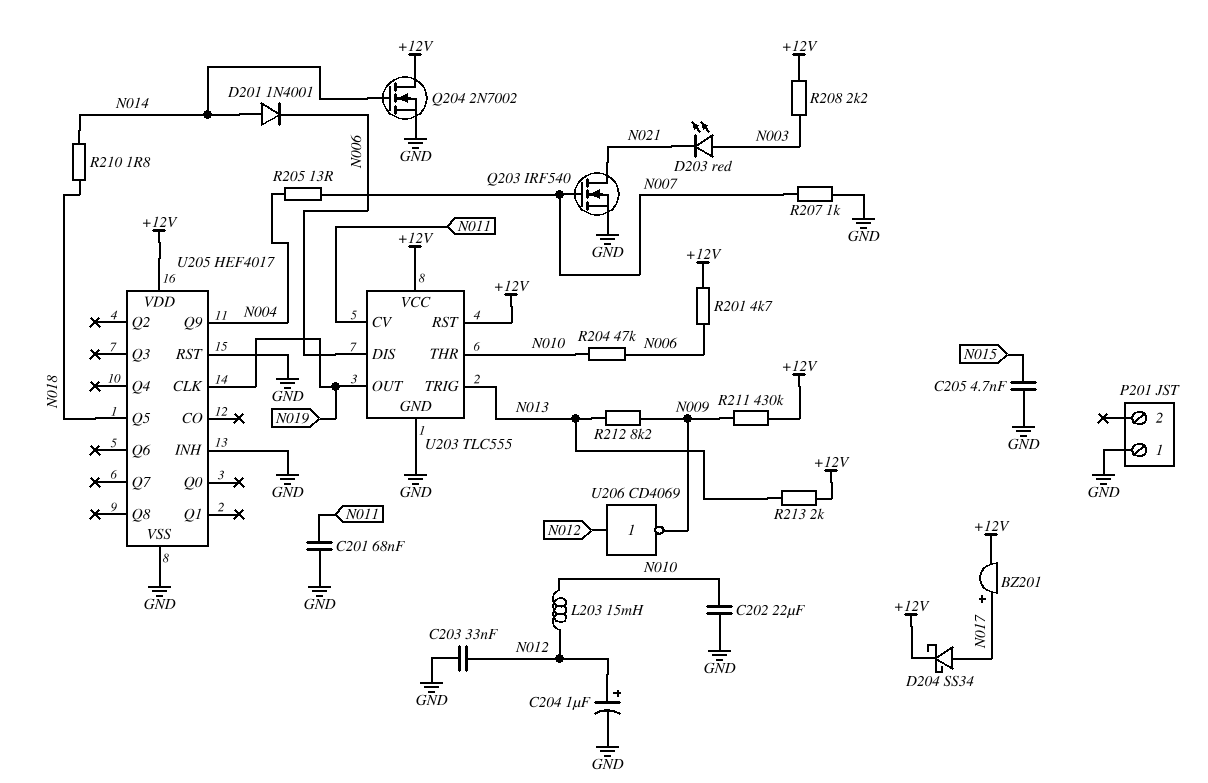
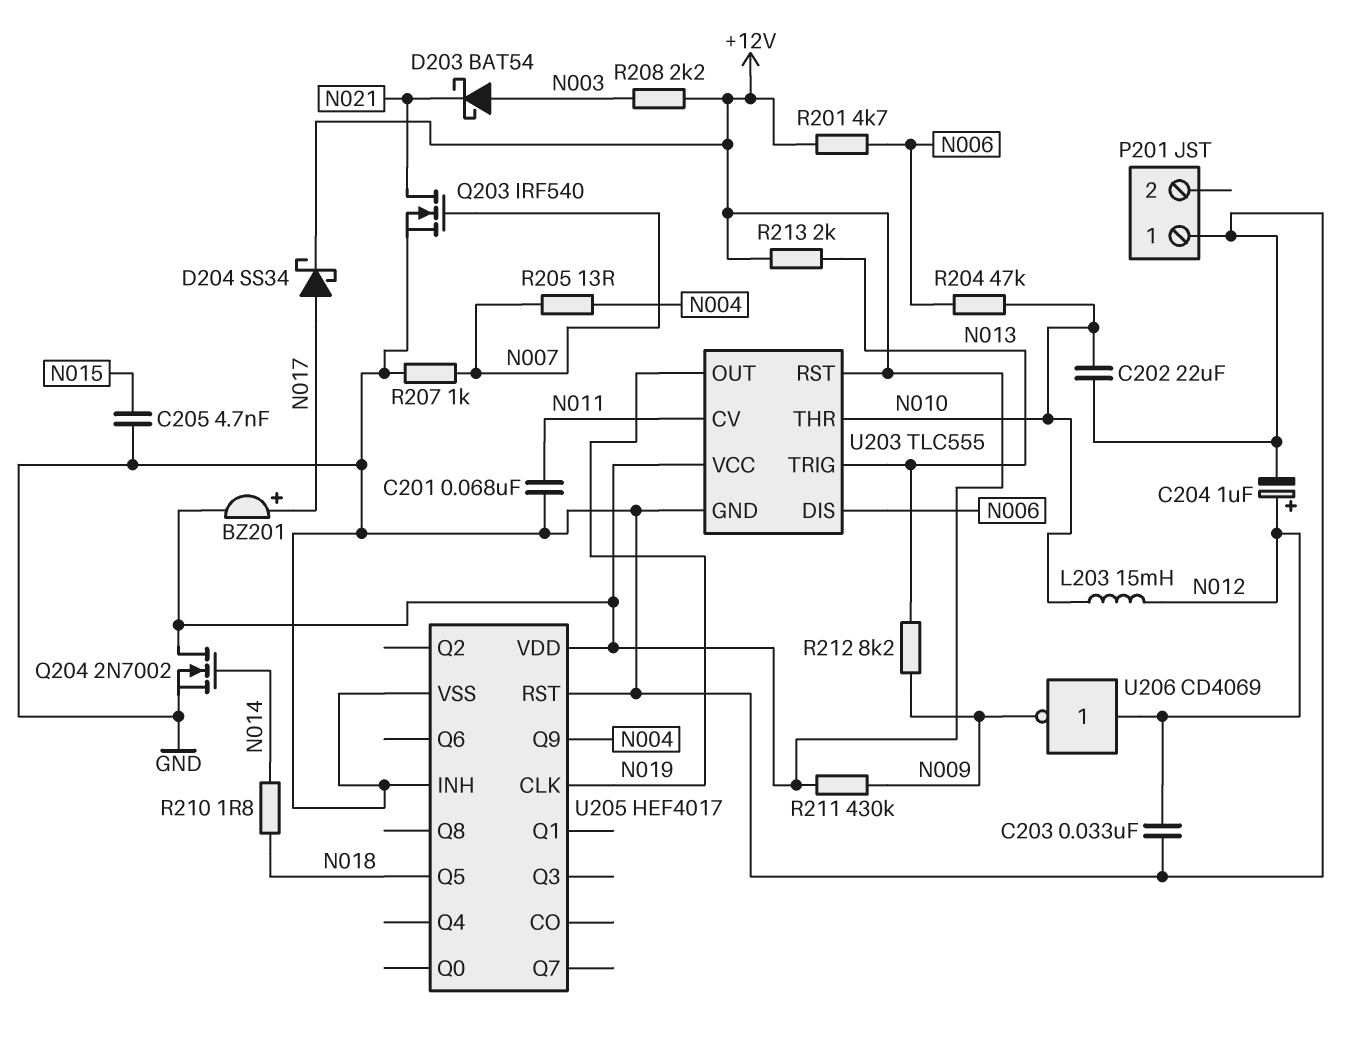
D201: diode 1N4001 (A N014, K N006) -> none
D203: LED red (A N003, K N021) -> schottky BAT54 (A N003, K N021)

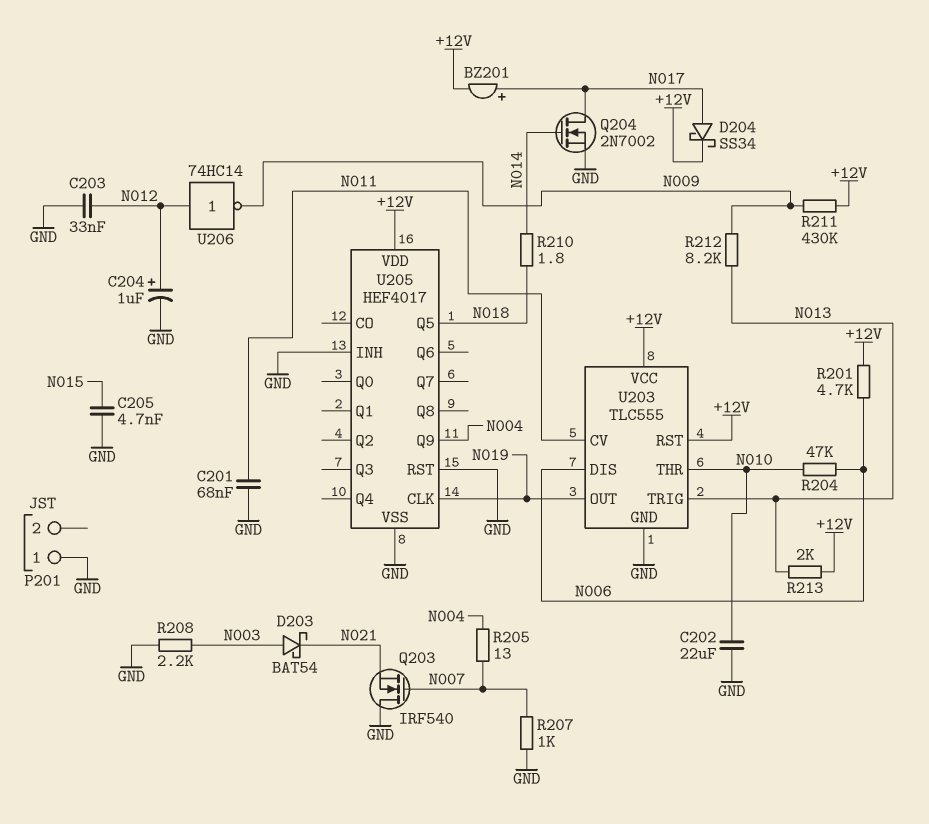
L203: 15mH (N010, N012) -> none
Q203: NMOS IRF540 (G N007, D N021, S GND) -> NMOS IRF540 (G N007, D GND, S N021)
Q204: NMOS 2N7002 (G N014, D +12V, S GND) -> NMOS 2N7002 (G N014, D N017, S GND)
R208: 2.2k (+12V, N003) -> 2.2k (GND, N003)
U206: NOT CD4069 (in N012, out N009) -> NOT 74HC14 (in N012, out N009)

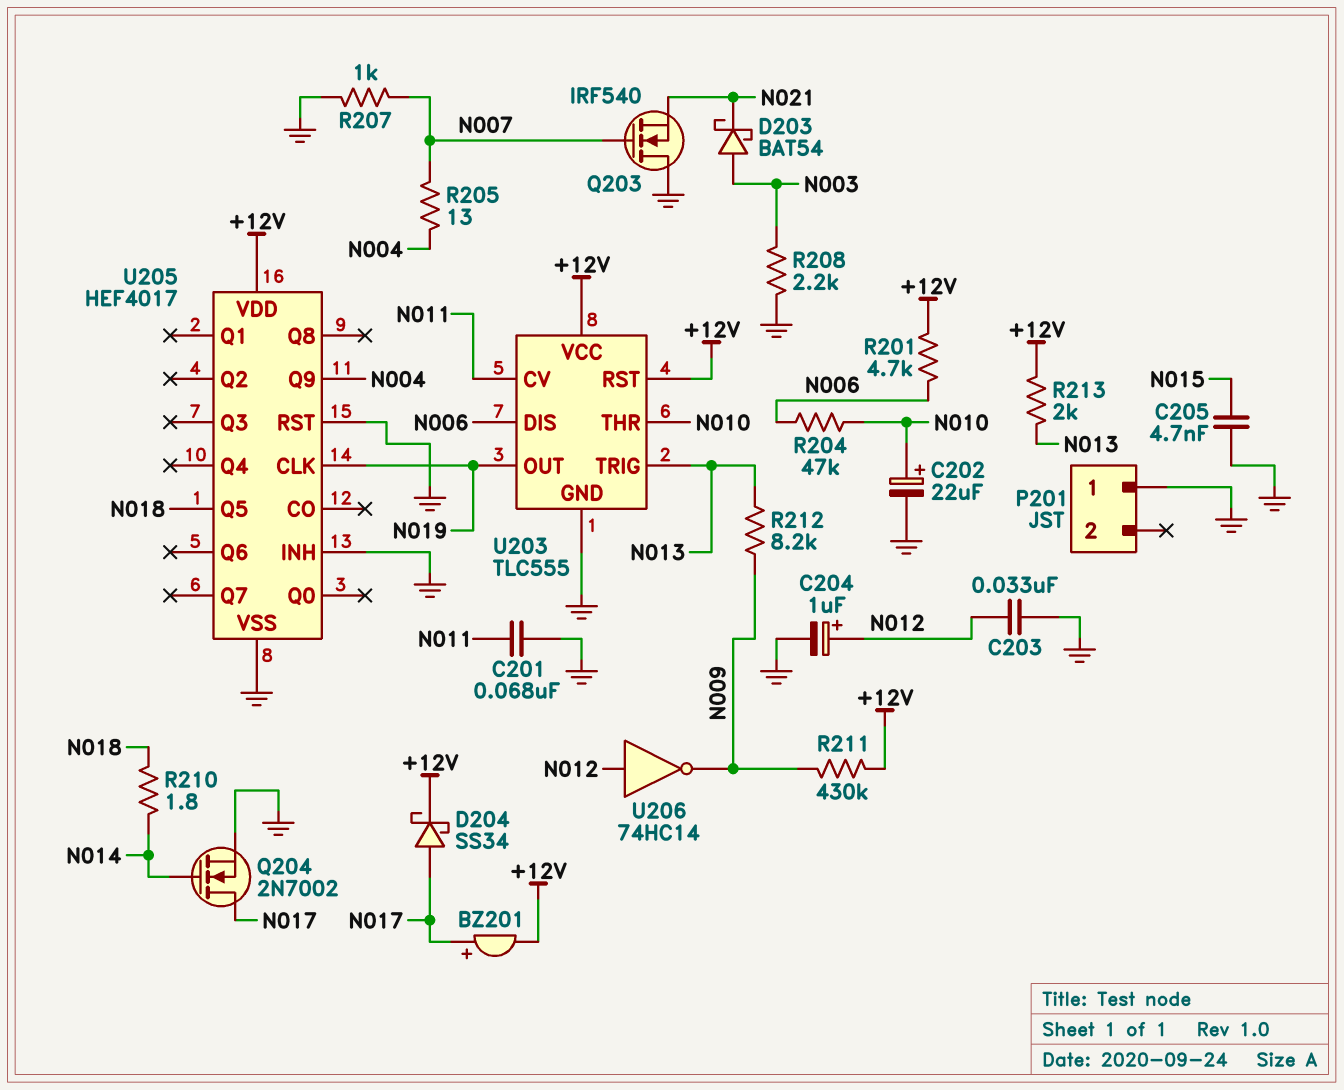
C202: 22uF (GND, N010) -> 22uF (plus N010, minus GND)

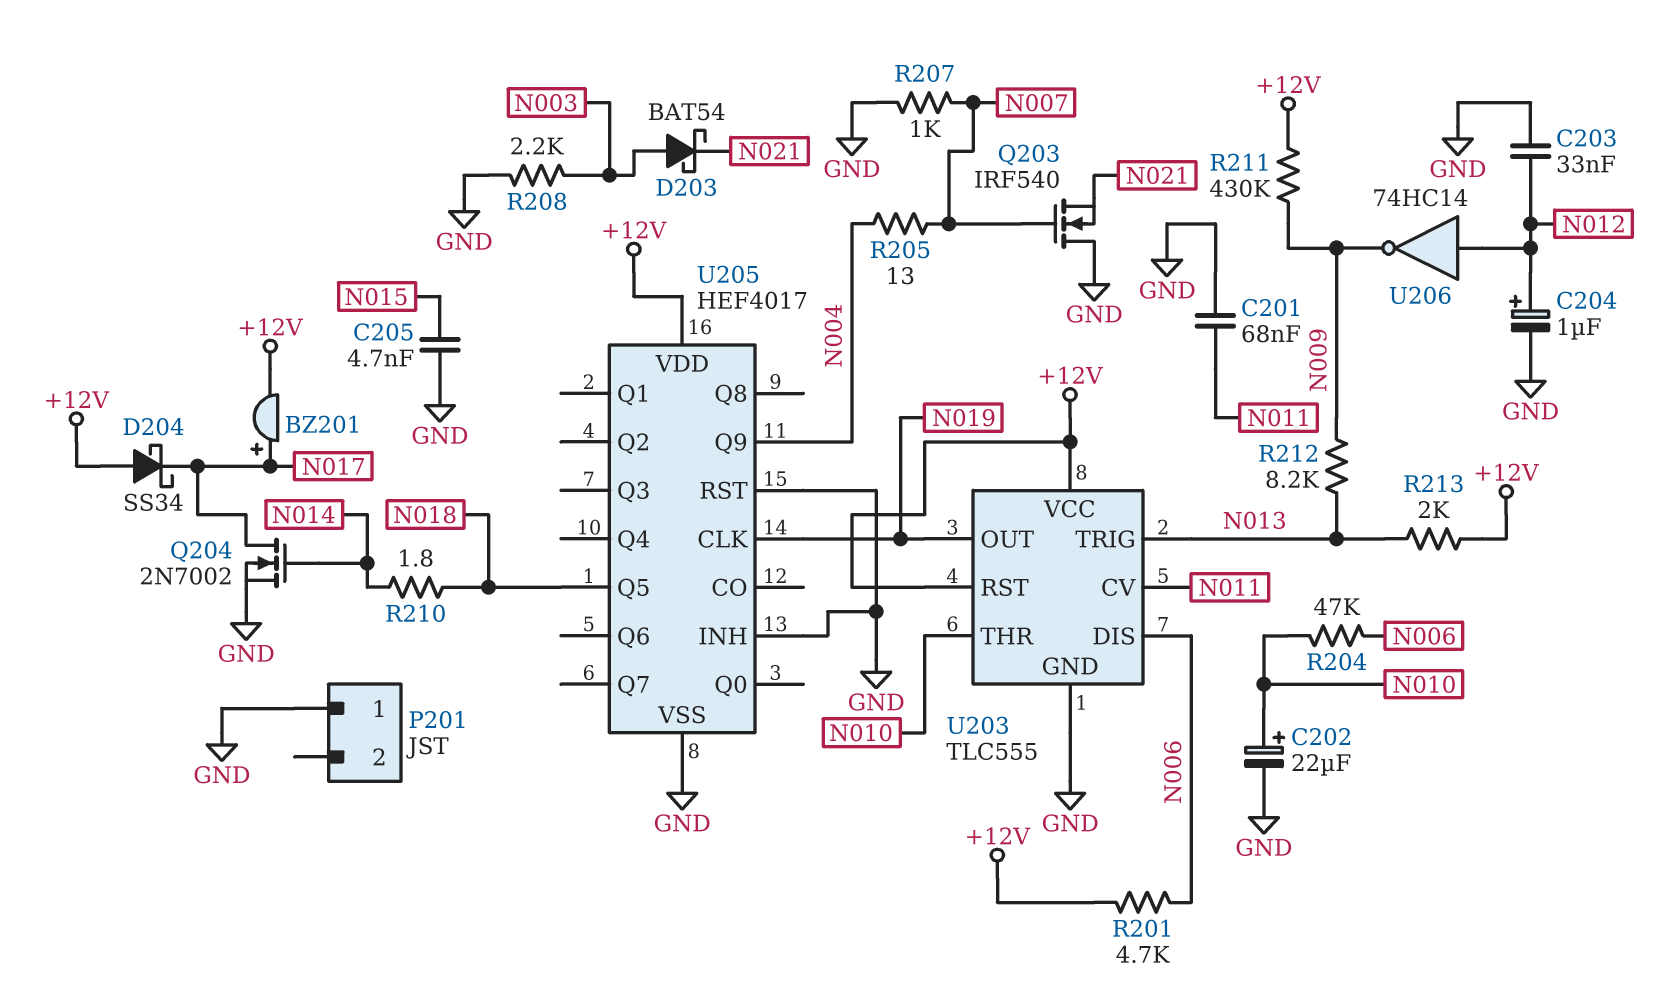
D204: schottky SS34 (A N017, K +12V) -> schottky SS34 (A +12V, K N017)

